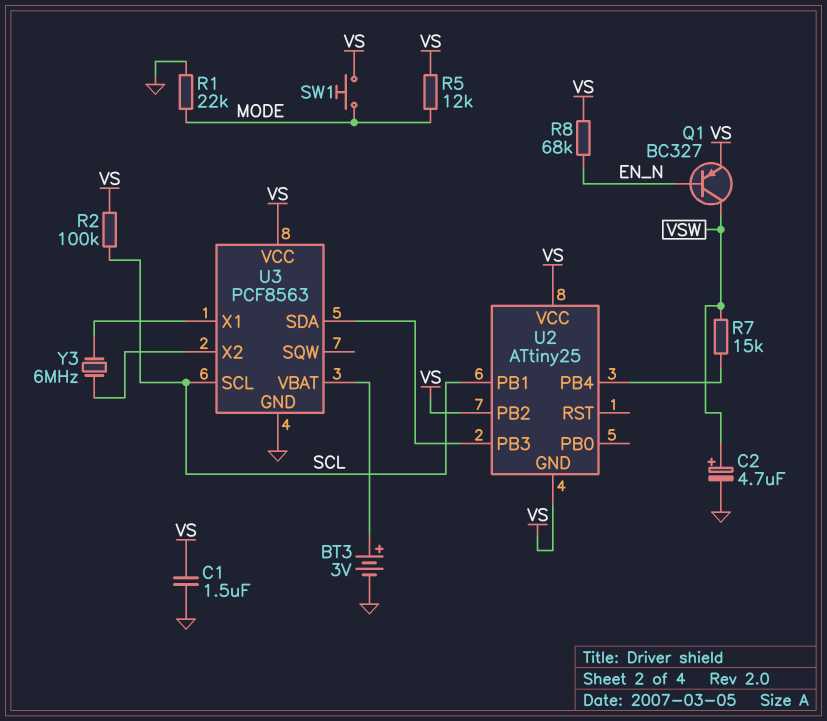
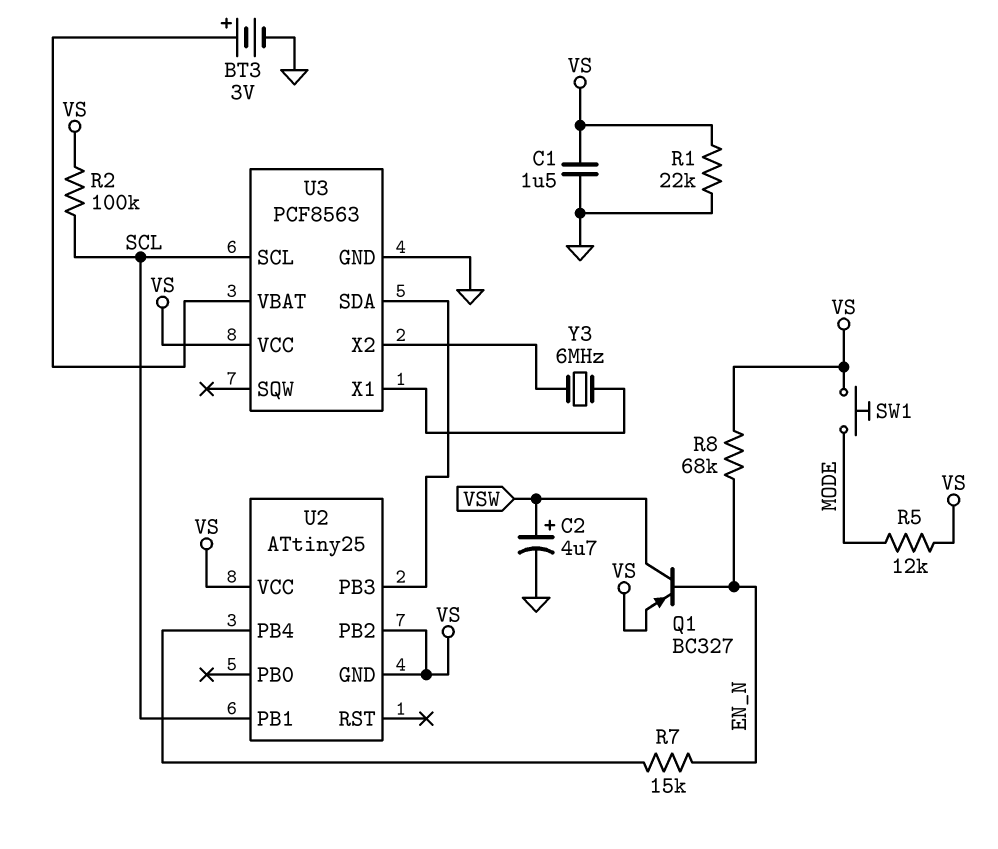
R1: 22k (GND, MODE) -> 22k (GND, VS)
R7: 15k (U2/PB4, VSW) -> 15k (EN_N, U2/PB4)

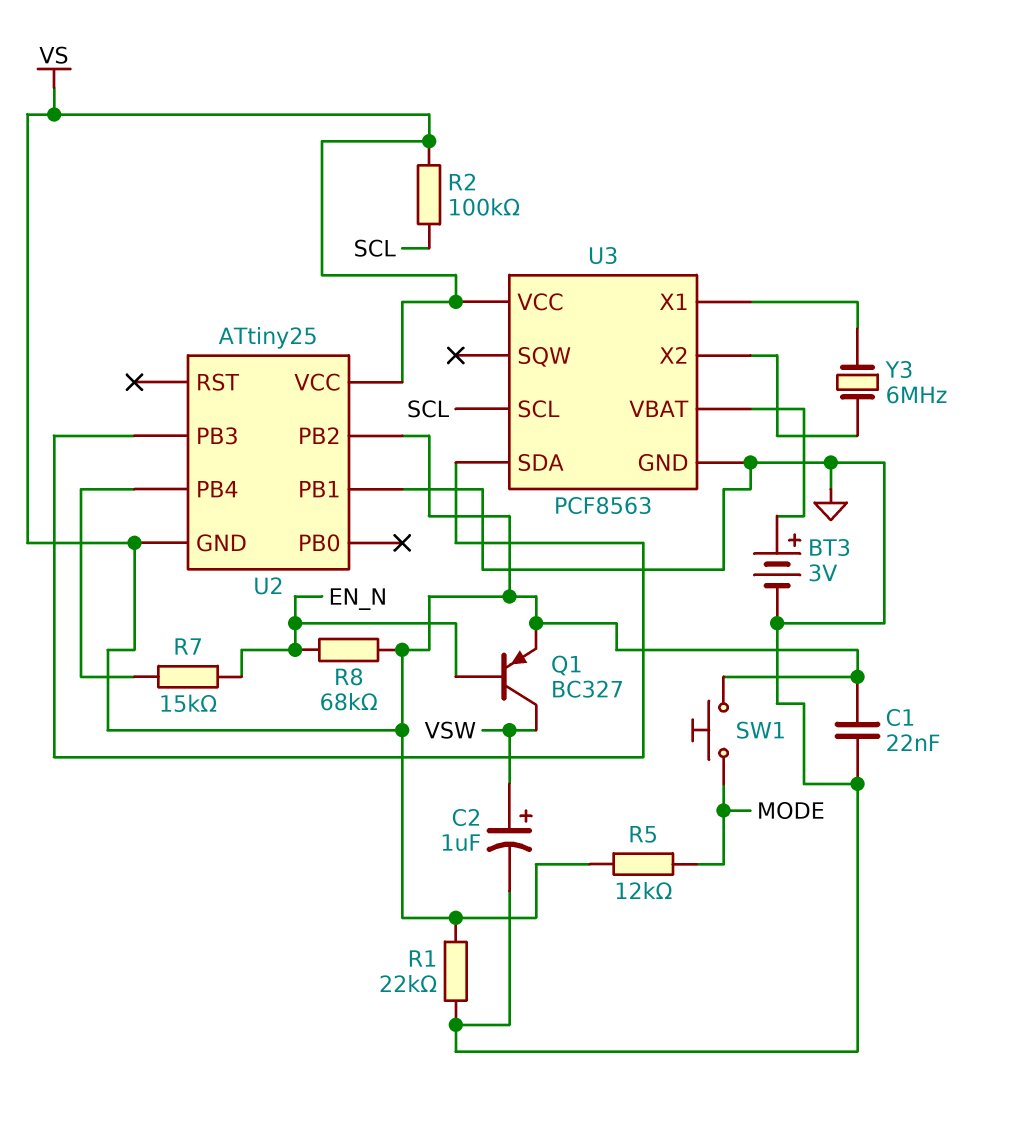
C1: 1.5uF (GND, VS) -> 22nF (GND, VS)
C2: 4.7uF (plus VSW, minus GND) -> 1uF (plus VSW, minus GND)
U2 pin PB1: SCL -> GND

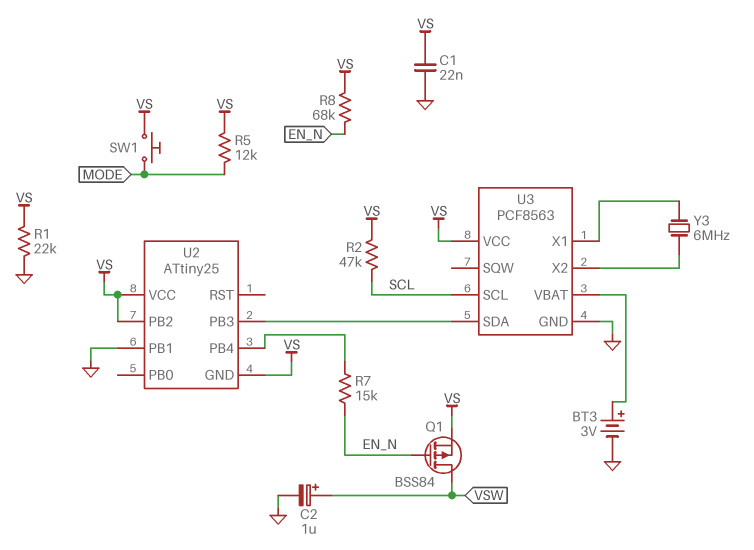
Q1: PNP BC327 (B EN_N, C VSW, E VS) -> PMOS BSS84 (G EN_N, D VSW, S VS)
R2: 100k (SCL, VS) -> 47k (SCL, VS)

